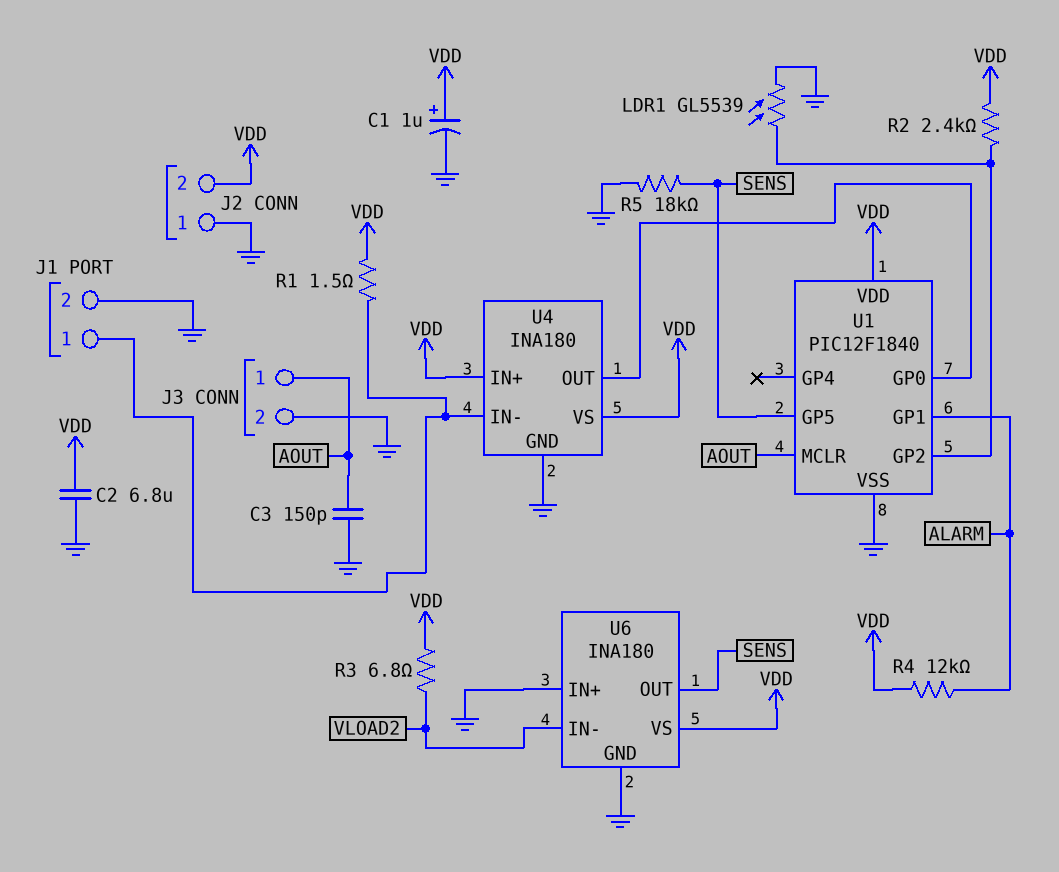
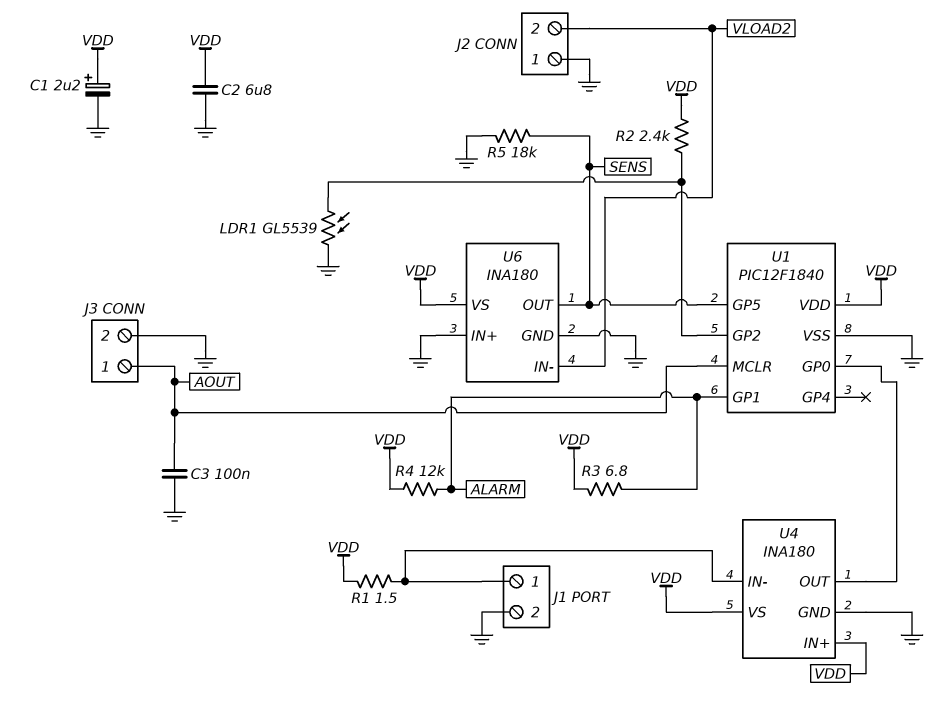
C1: 1uF (plus VDD, minus GND) -> 2.2uF (plus VDD, minus GND)
C3: 150pF (AOUT, GND) -> 100nF (AOUT, GND)
J2 pin 2: VDD -> VLOAD2
R3: 6.8 (VDD, VLOAD2) -> 6.8 (ALARM, VDD)

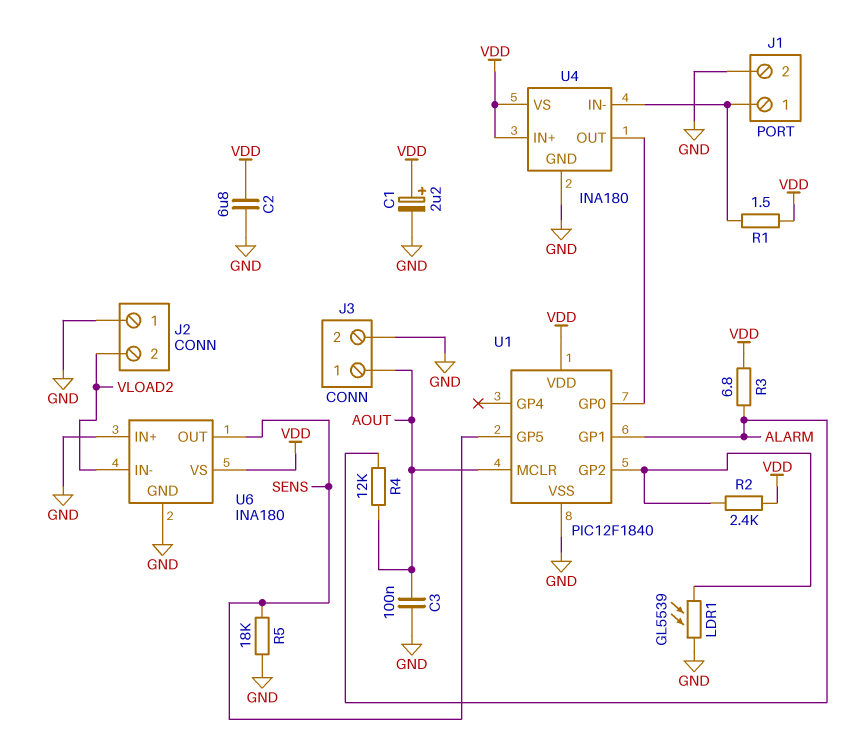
R4: 12k (ALARM, VDD) -> 12k (ALARM, AOUT)

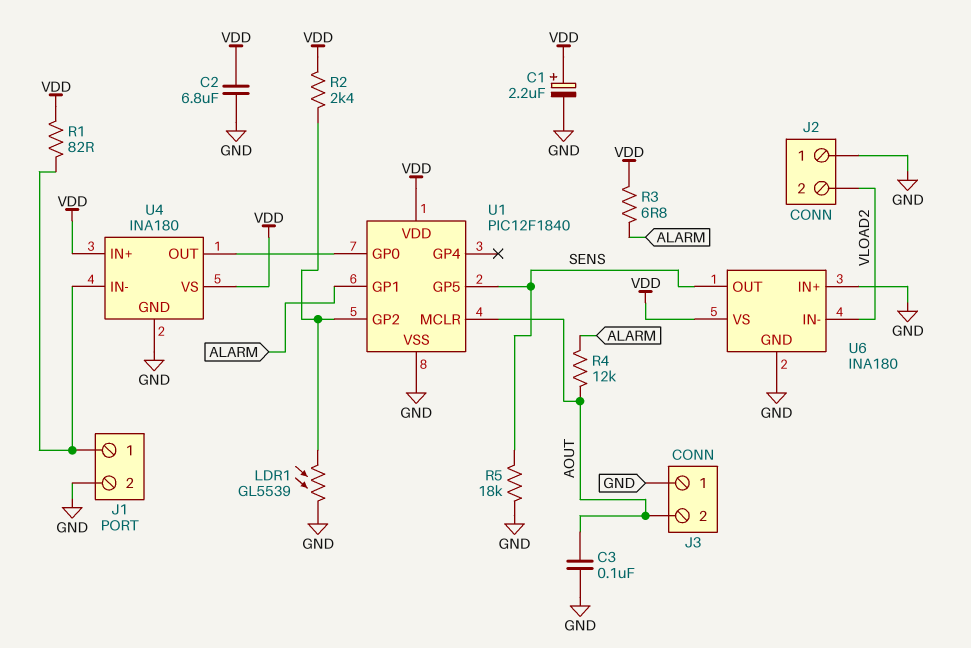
J3 pin 1: AOUT -> GND
J3 pin 2: GND -> AOUT
R1: 1.5 (J1/1, VDD) -> 82 (J1/1, VDD)

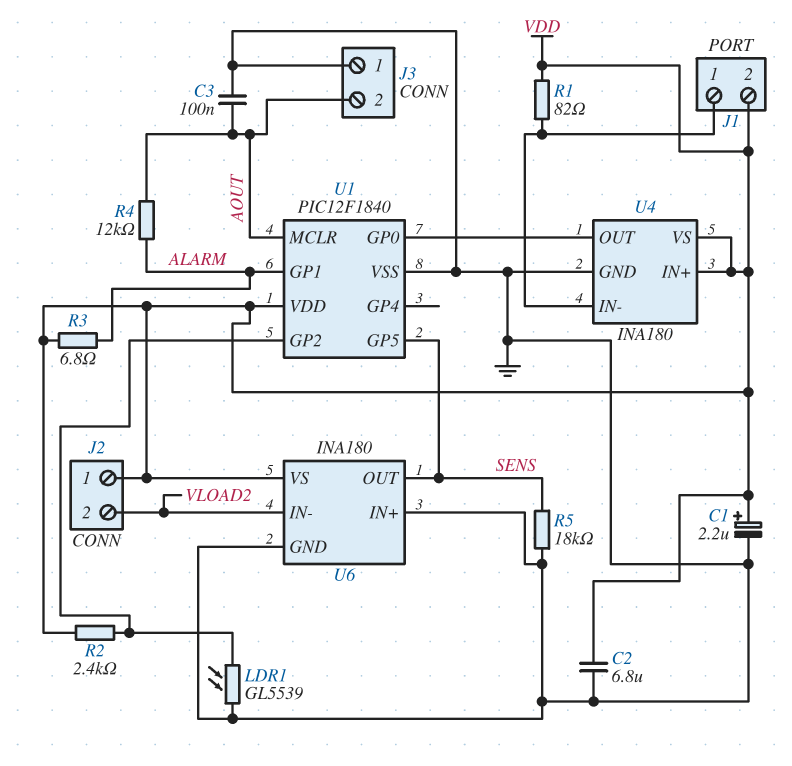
J1 pin 2: GND -> VDD
J2 pin 1: GND -> VDD

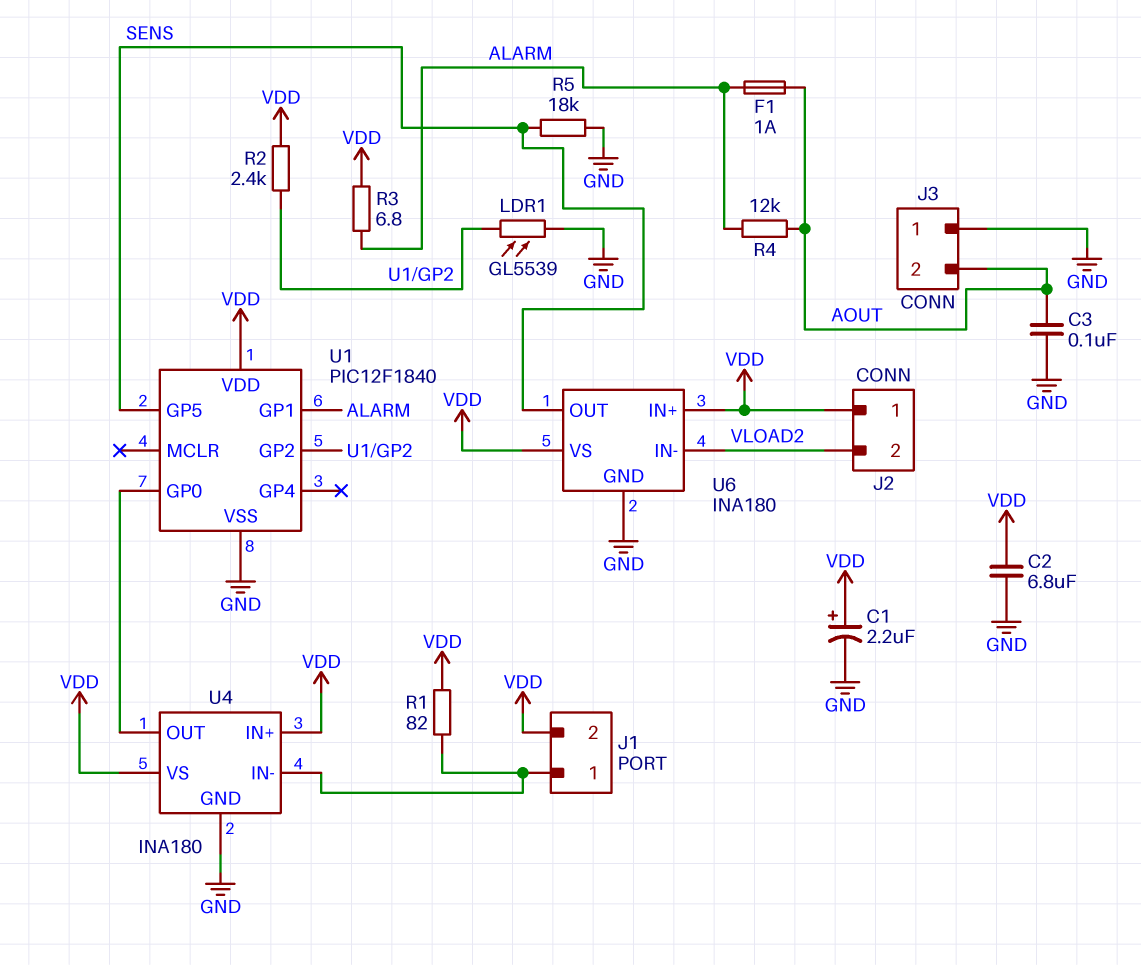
F1: none -> 1A (ALARM, AOUT)
U1 pin MCLR: AOUT -> none
U6 pin IN+: GND -> VDD

